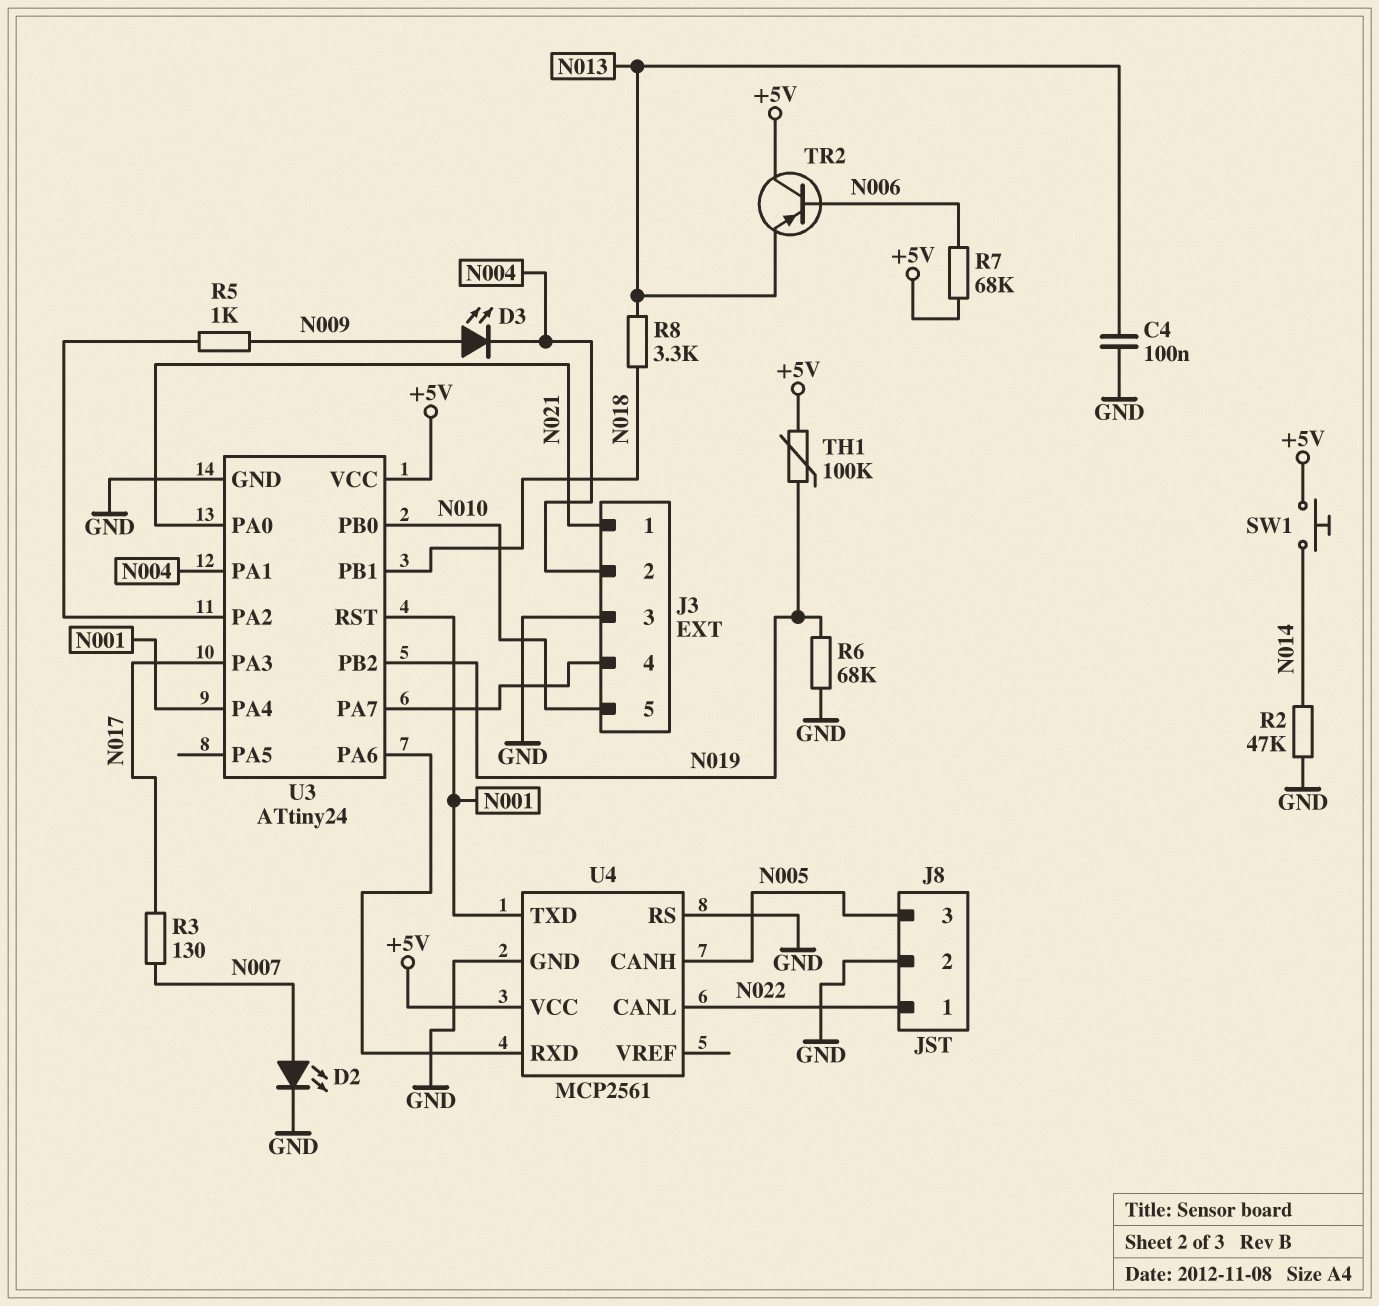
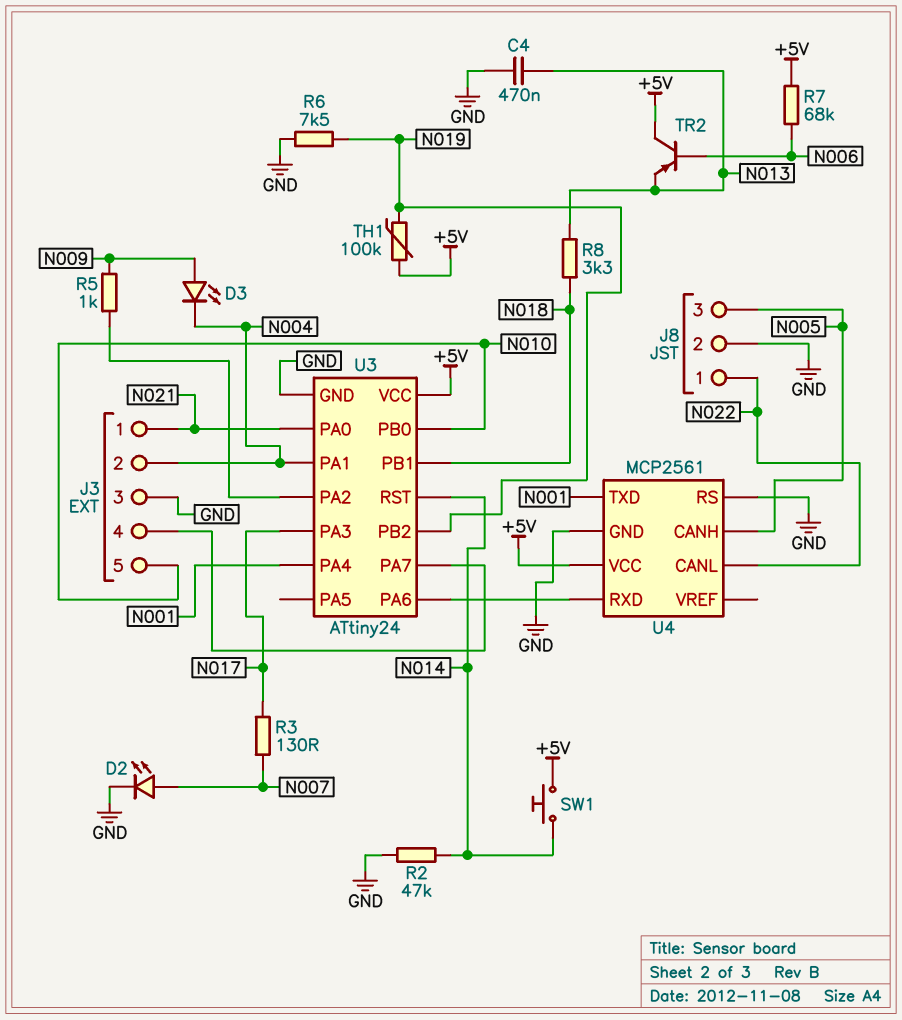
C4: 100nF (GND, N013) -> 470nF (GND, N013)
R6: 68k (GND, N019) -> 7.5k (GND, N019)
U3 pin RST: N001 -> N014

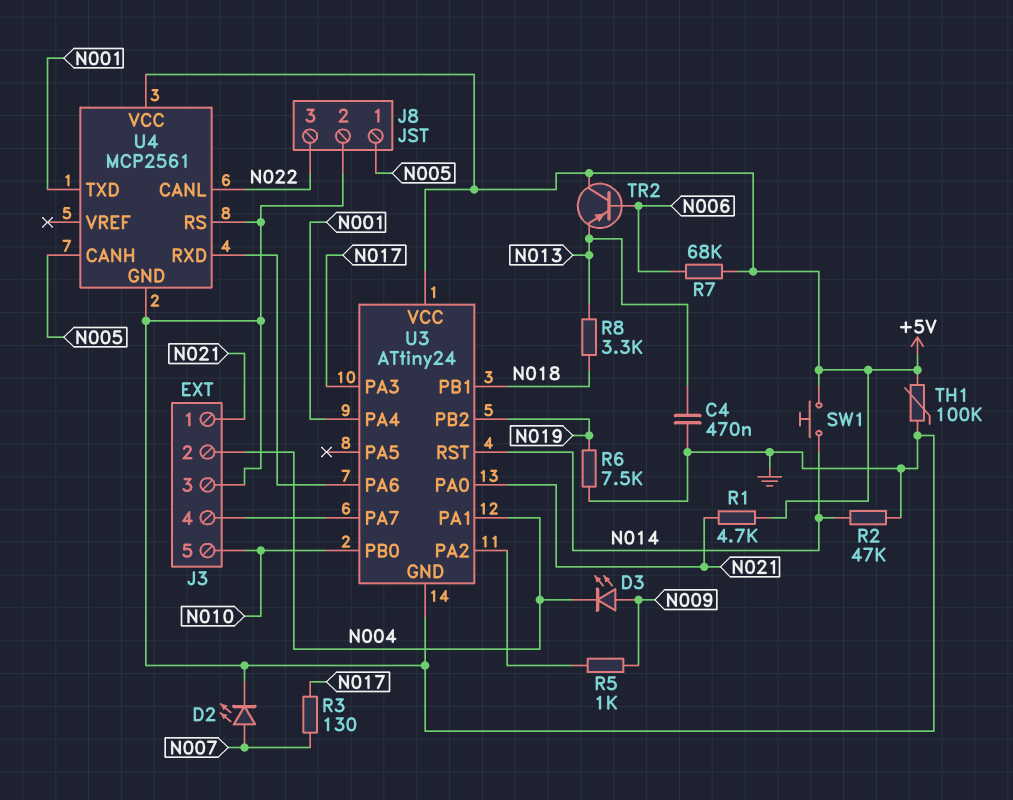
J8 pin 1: N022 -> N005
J8 pin 3: N005 -> N022
R1: none -> 4.7k (+5V, N021)
TH1: 100k (+5V, N019) -> 100k (+5V, GND)

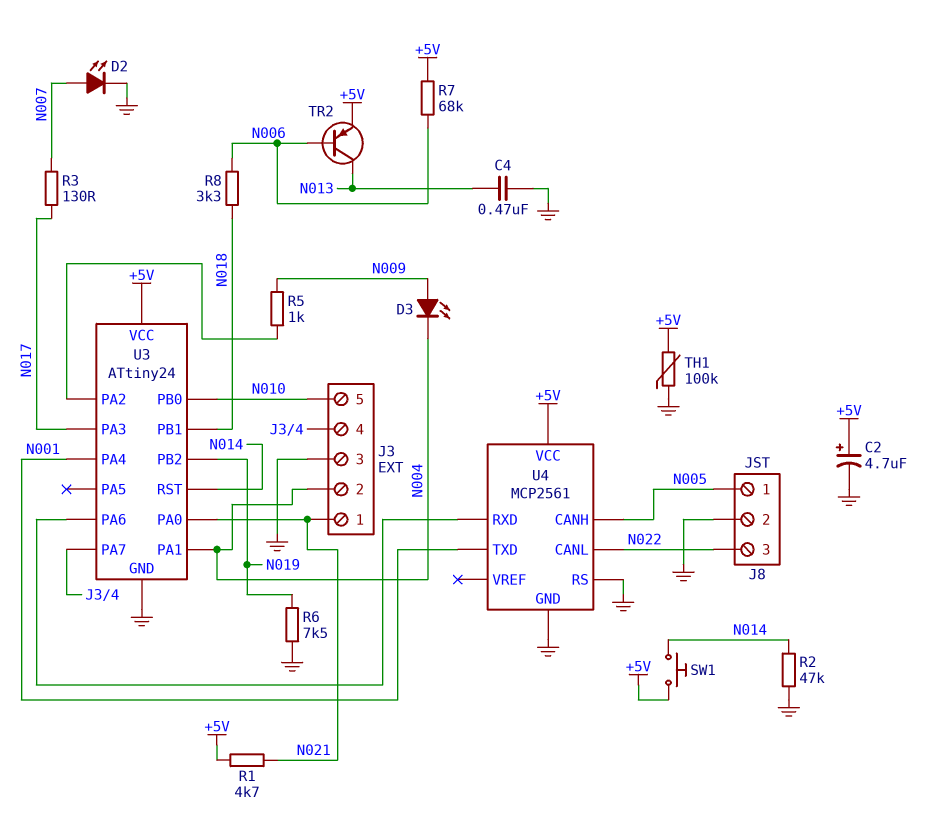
C2: none -> 4.7uF (plus +5V, minus GND)
R8: 3.3k (N013, N018) -> 3.3k (N006, N018)
TR2: PNP (B N006, C +5V, E N013) -> PNP (B N006, C N013, E +5V)

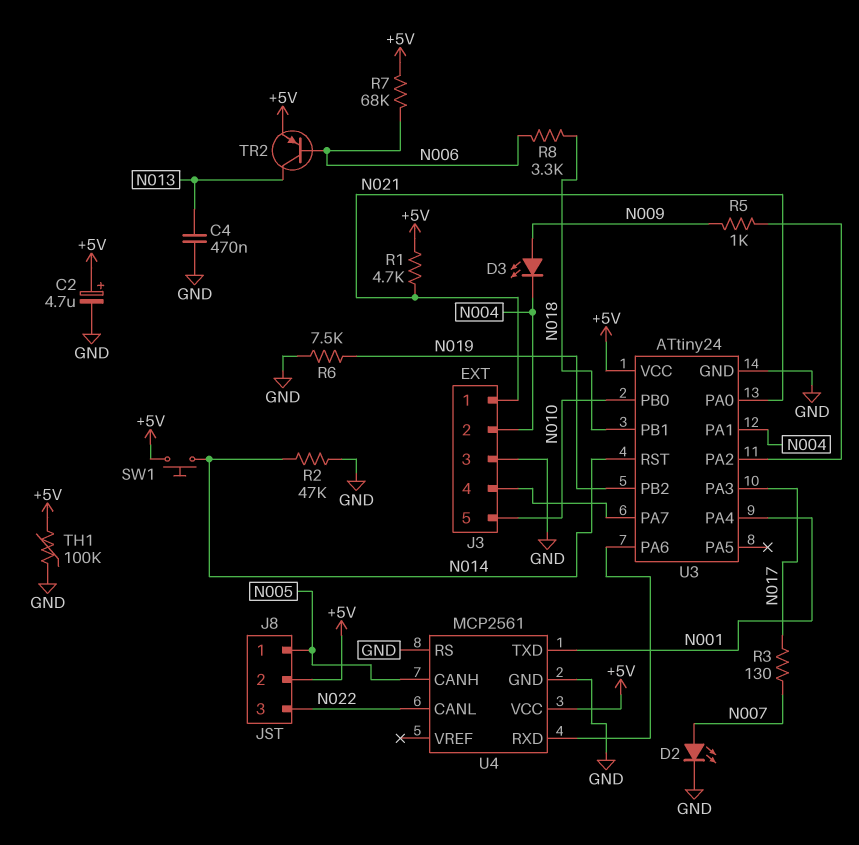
J8 pin 2: GND -> +5V

